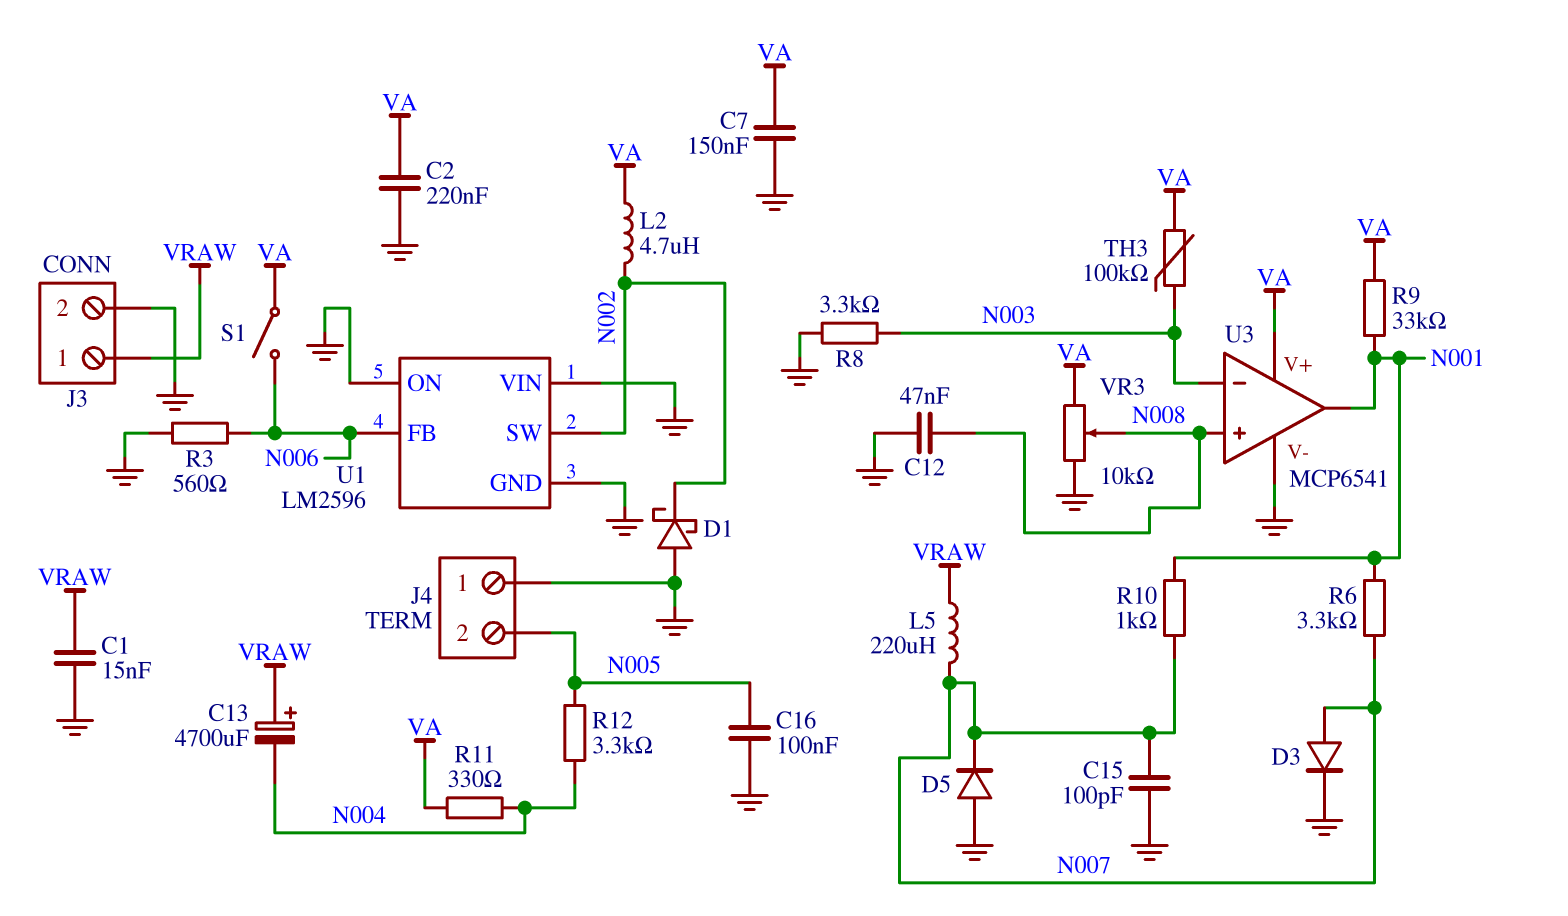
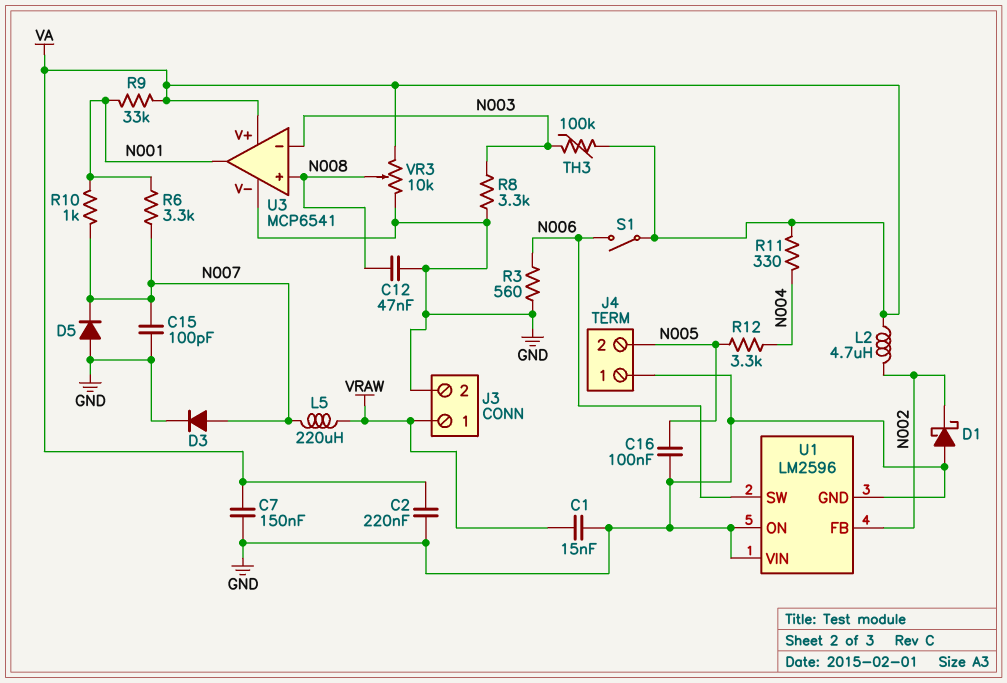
C13: 4700uF (plus VRAW, minus N004) -> none
U1 pin FB: N006 -> N002
U1 pin SW: N002 -> N006

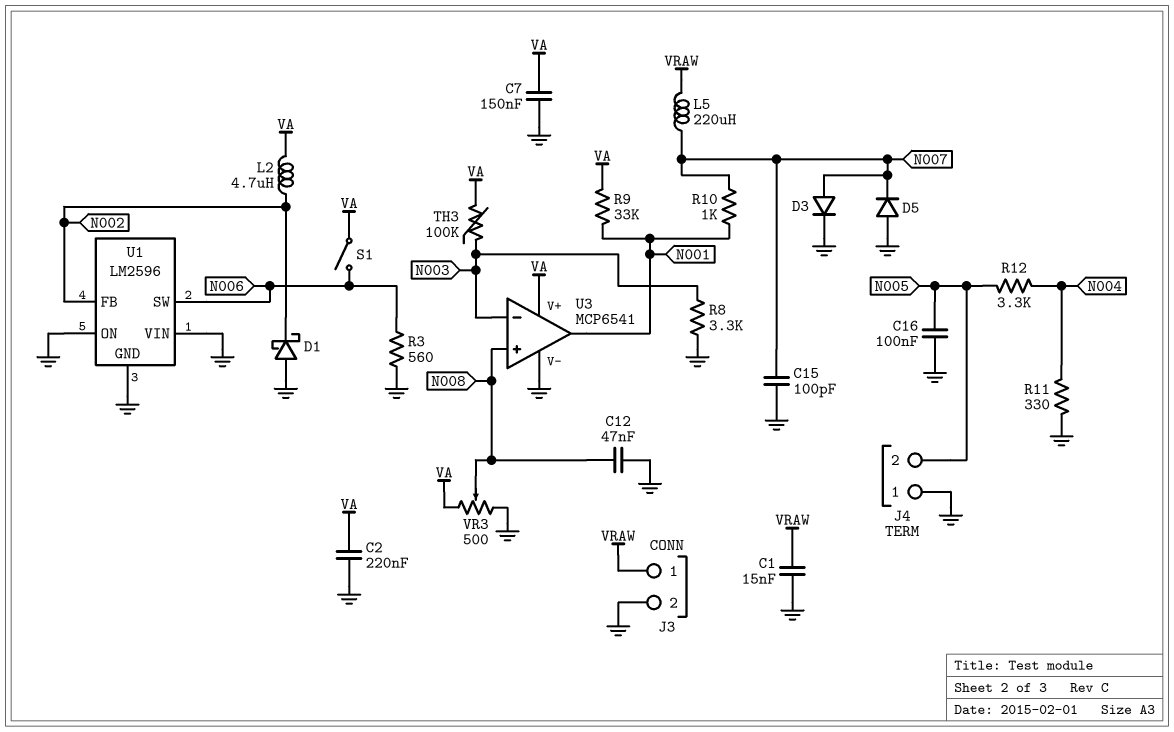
R6: 3.3k (N001, N007) -> none
R11: 330 (N004, VA) -> 330 (GND, N004)
VR3: 10k (GND, VA, wiper N008) -> 500 (GND, VA, wiper N008)

